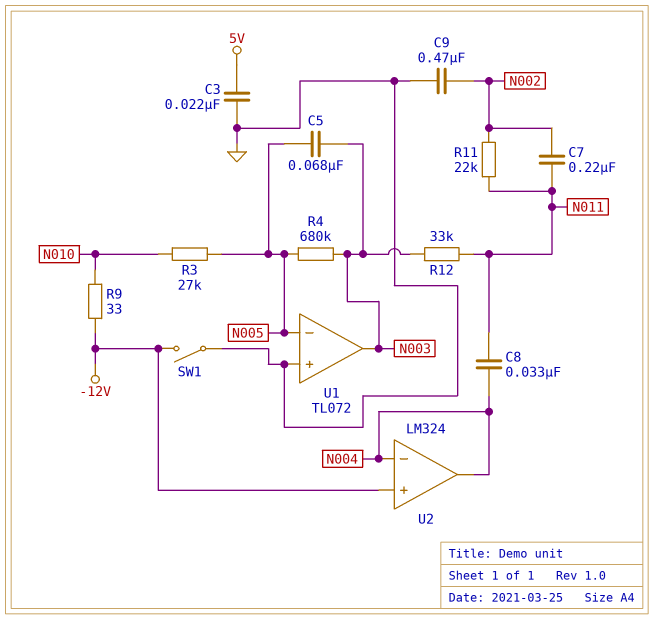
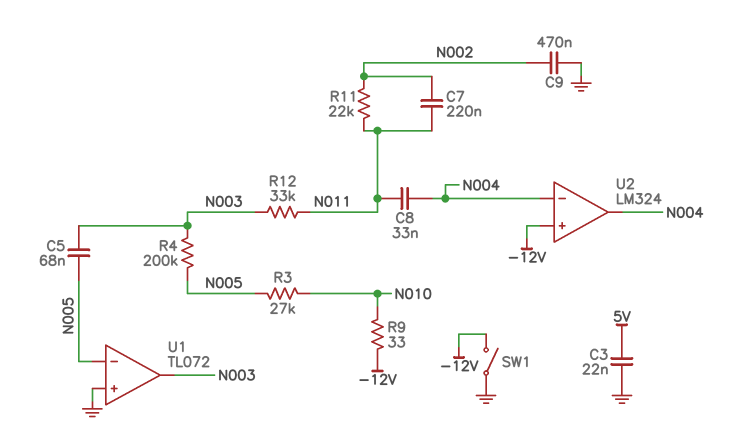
R4: 680k (N003, N005) -> 200k (N003, N005)

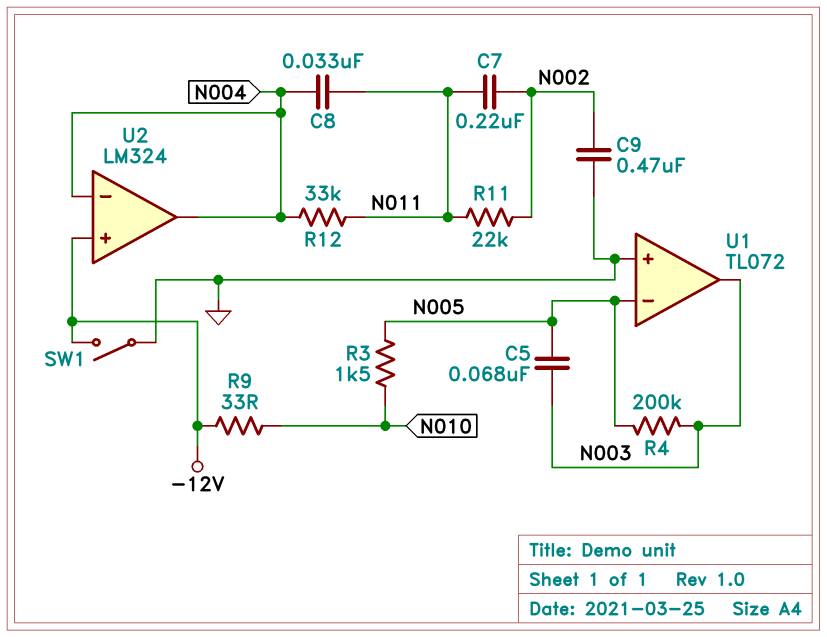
C3: 22nF (5V, GND) -> none
R3: 27k (N005, N010) -> 1.5k (N005, N010)
R12: 33k (N003, N011) -> 33k (N004, N011)

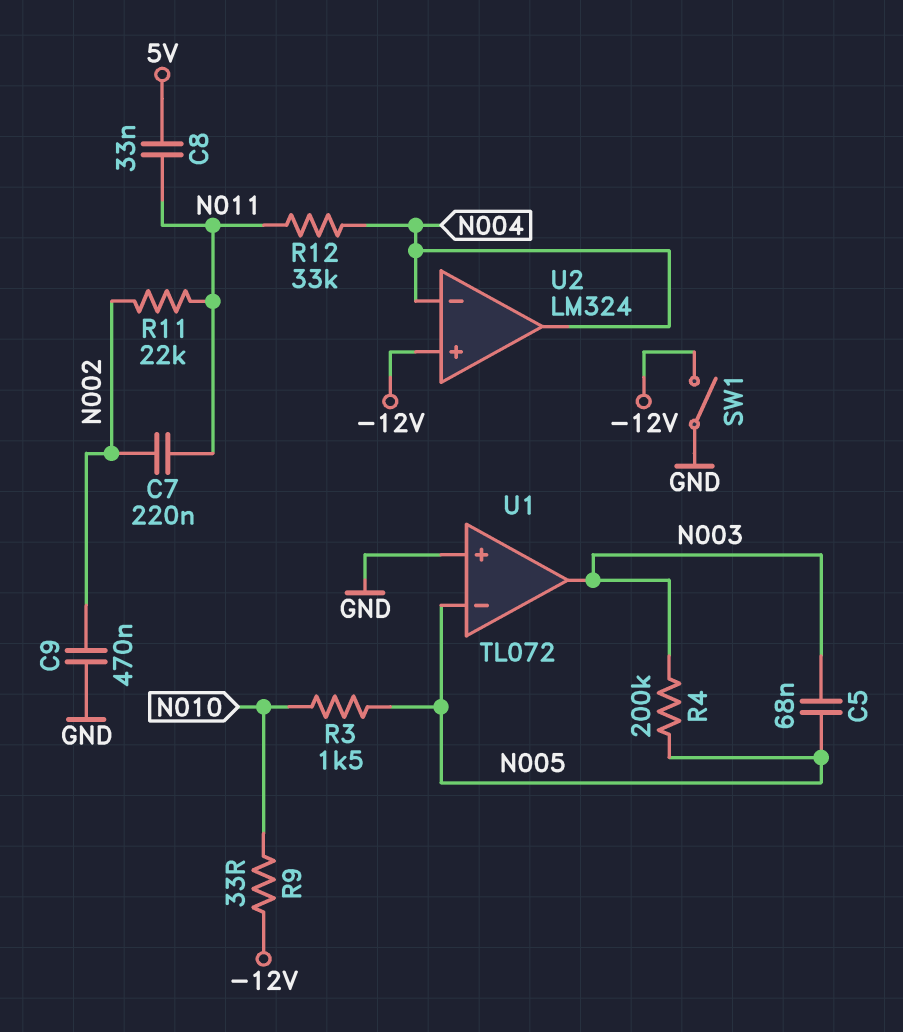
C8: 33nF (N004, N011) -> 33nF (5V, N011)

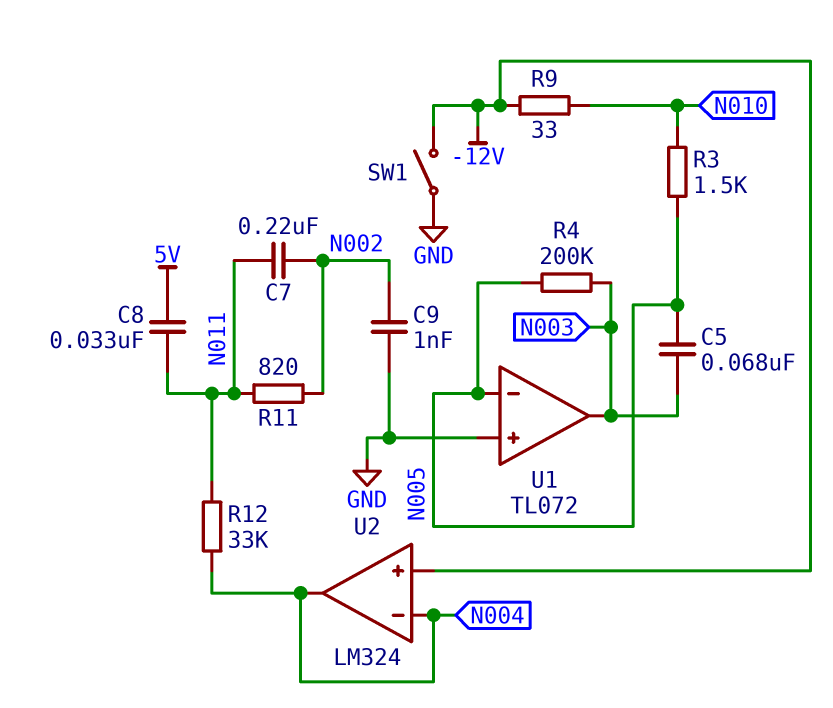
C9: 470nF (GND, N002) -> 1nF (GND, N002)
R11: 22k (N002, N011) -> 820 (N002, N011)

